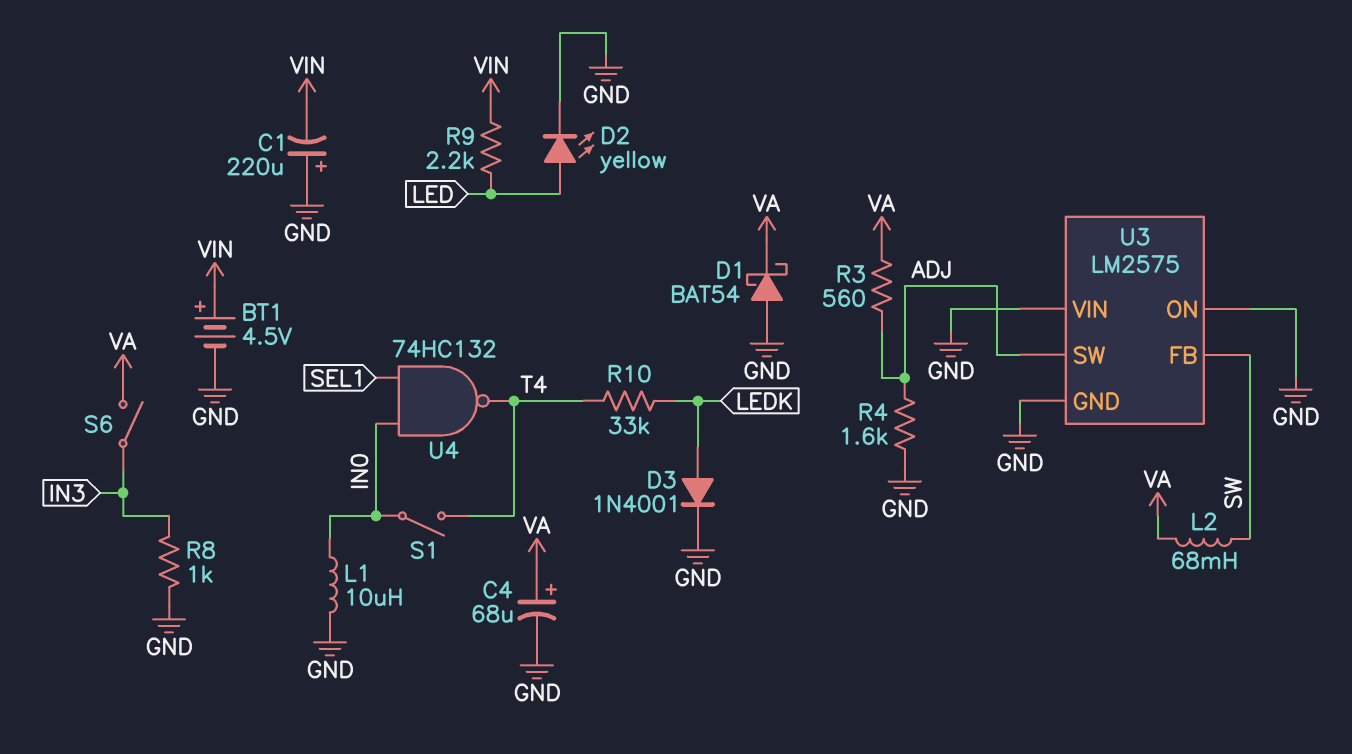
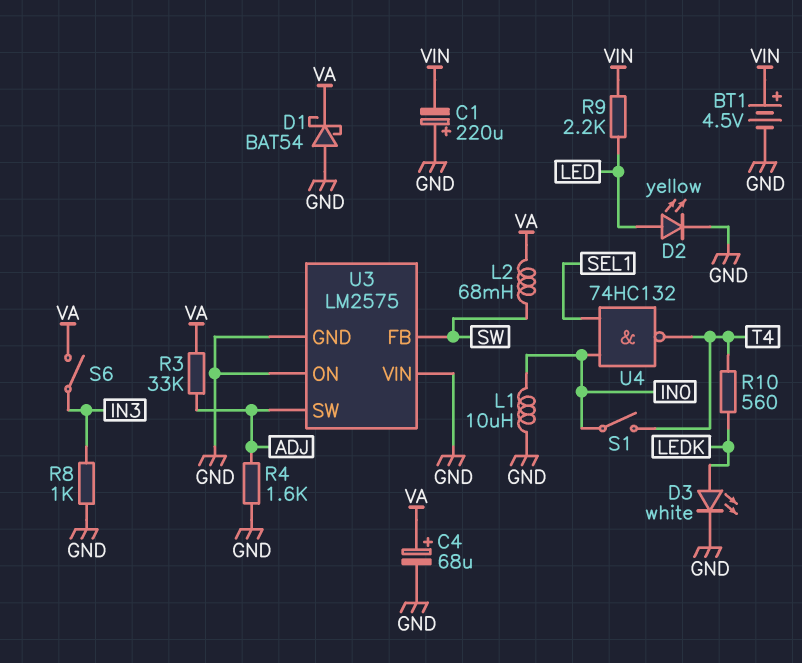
D3: diode 1N4001 (A LEDK, K GND) -> LED white (A LEDK, K GND)
R3: 560 (ADJ, VA) -> 33k (ADJ, VA)
R10: 33k (LEDK, T4) -> 560 (LEDK, T4)

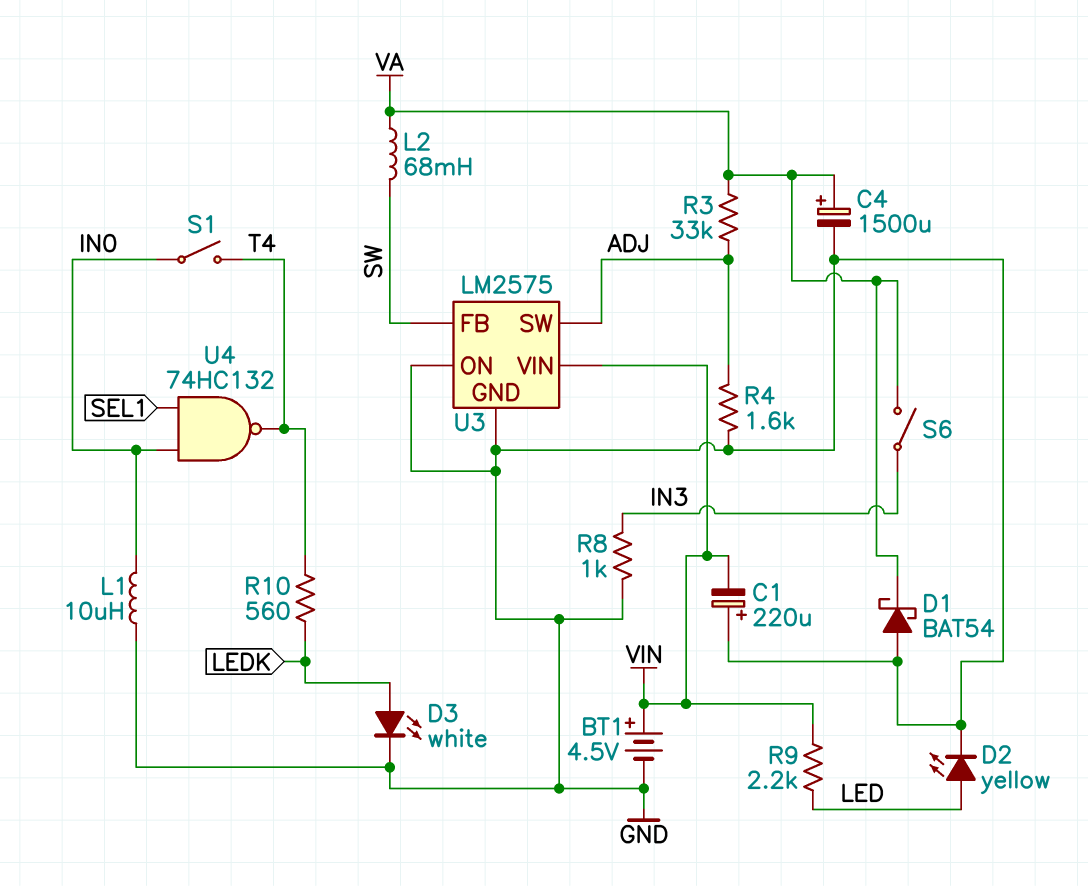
C4: 68uF (plus VA, minus GND) -> 1500uF (plus VA, minus GND)
U3 pin VIN: GND -> VIN

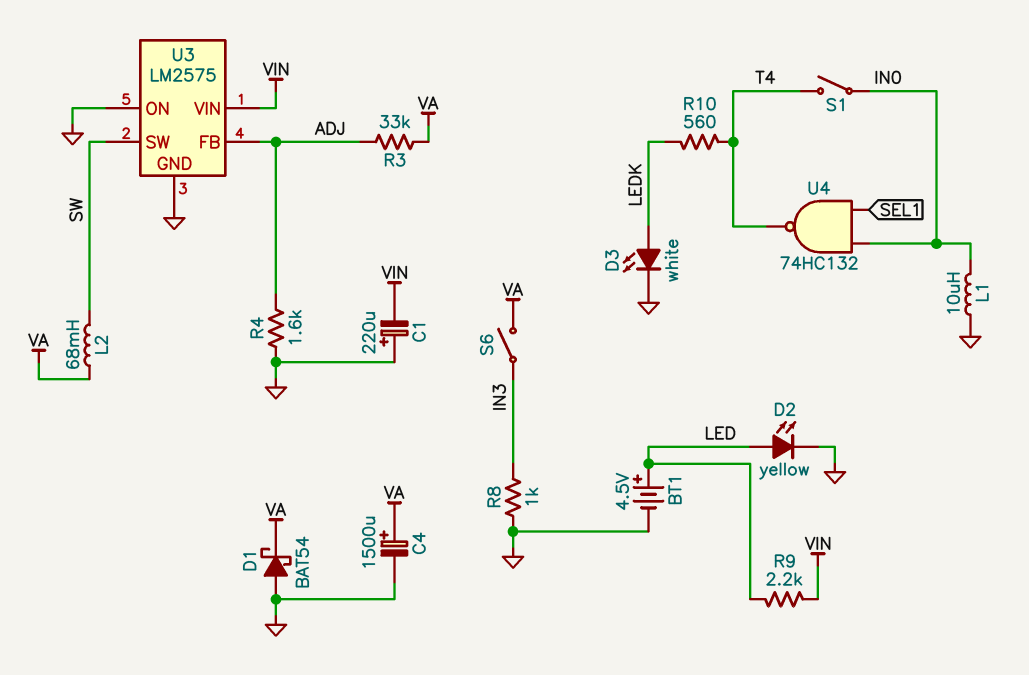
BT1: 4.5V (plus VIN, minus GND) -> 4.5V (plus LED, minus GND)
U3 pin FB: SW -> ADJ
U3 pin SW: ADJ -> SW

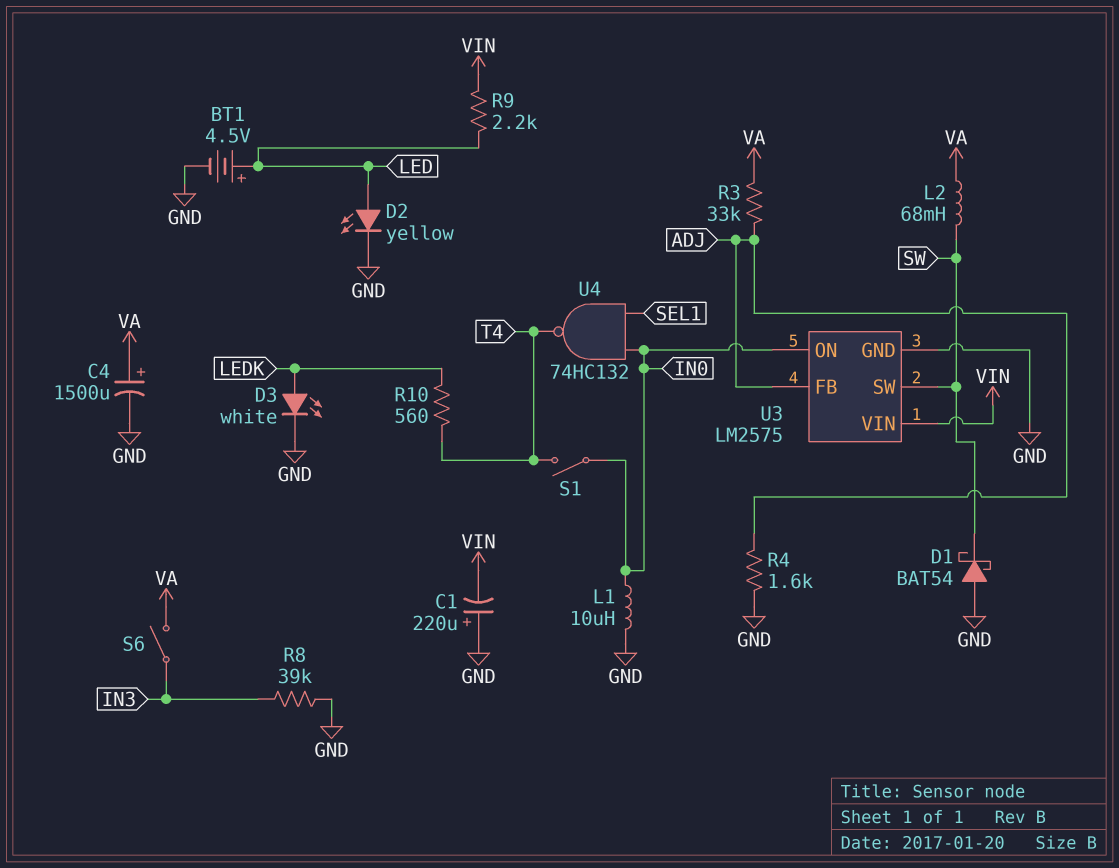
D1: schottky BAT54 (A GND, K VA) -> schottky BAT54 (A GND, K SW)
R8: 1k (GND, IN3) -> 39k (GND, IN3)
U3 pin ON: GND -> IN0

